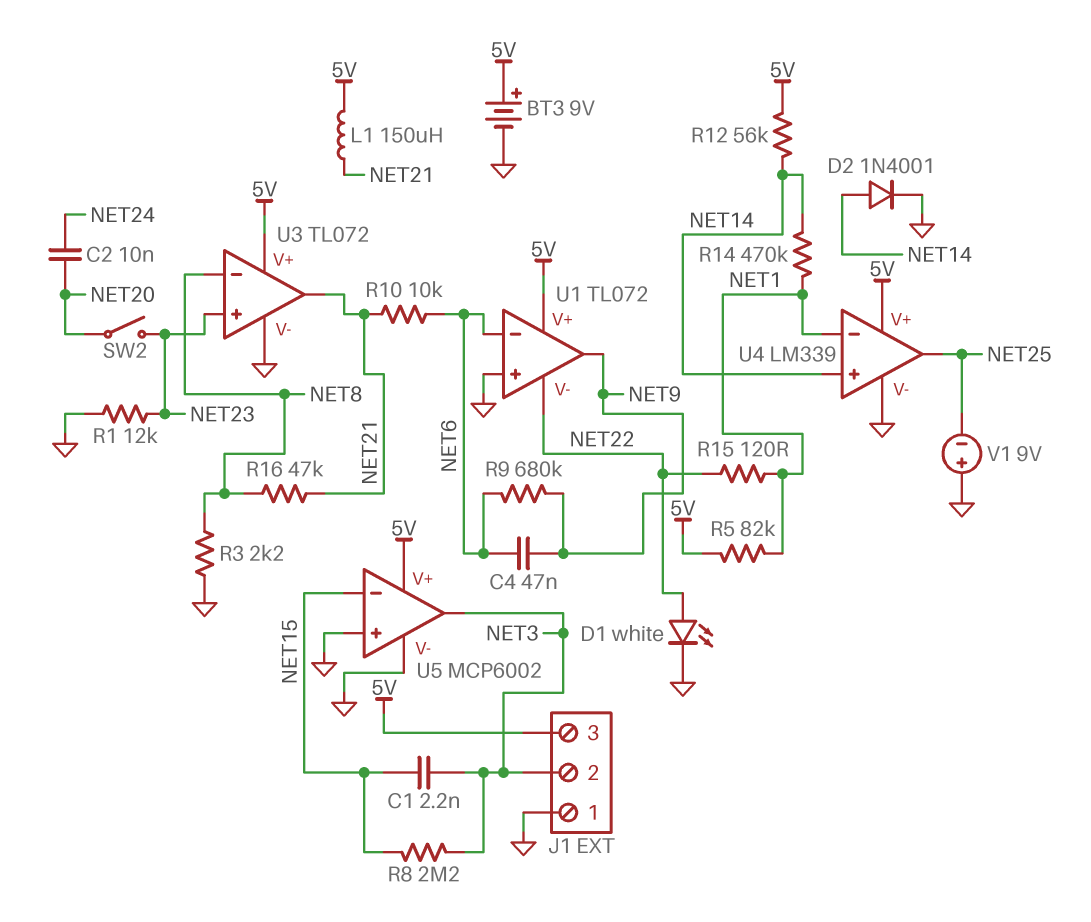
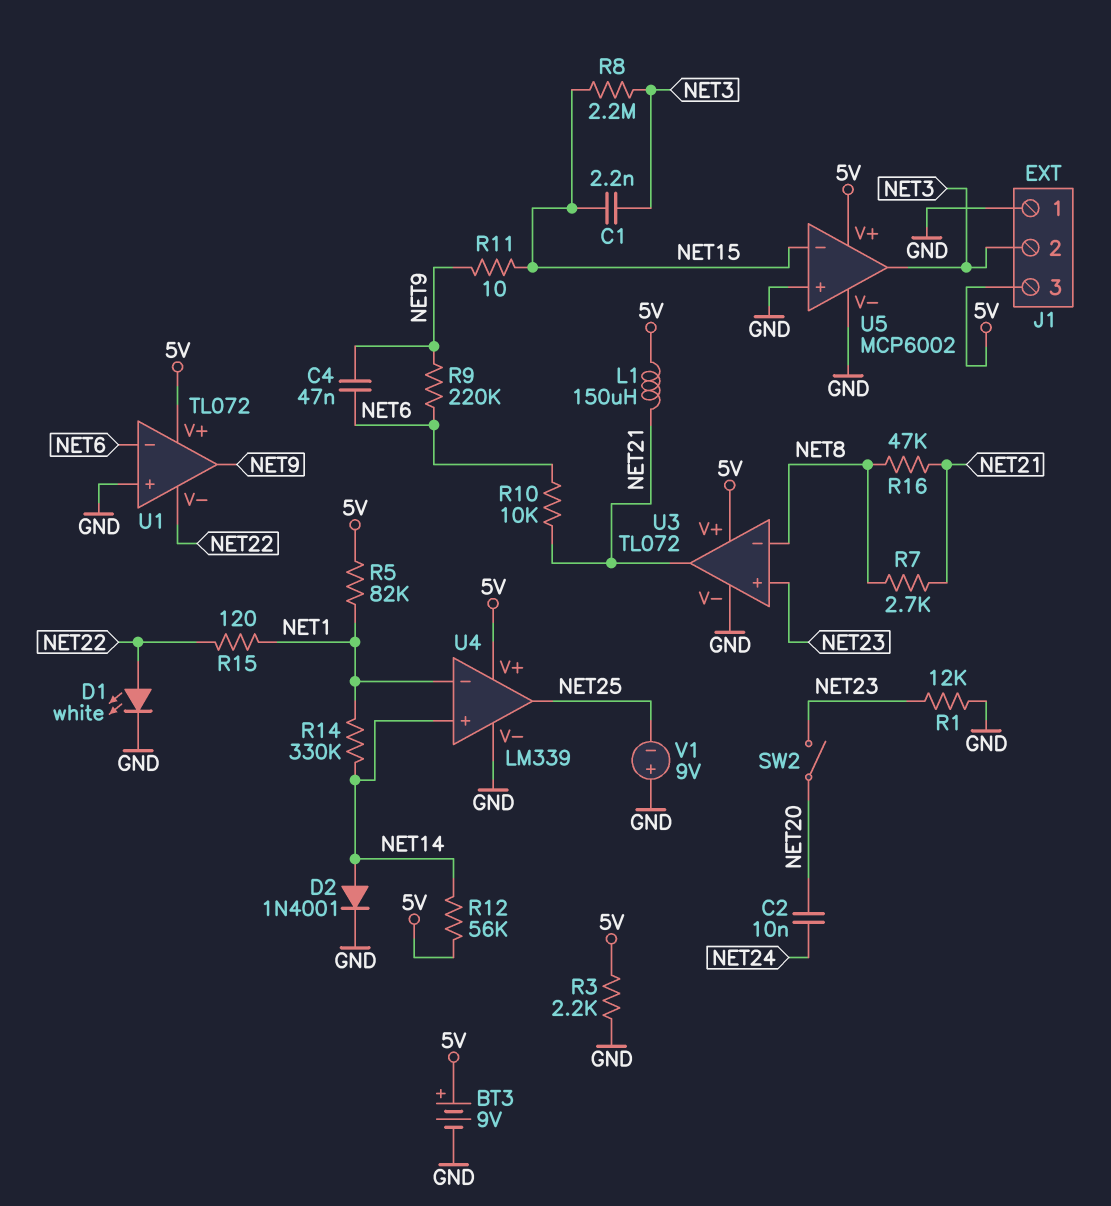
R3: 2.2k (GND, NET8) -> 2.2k (5V, GND)
R7: none -> 2.7k (NET8, NET21)
R9: 680k (NET6, NET9) -> 220k (NET6, NET9)
R11: none -> 10 (NET9, NET15)
R14: 470k (NET1, NET14) -> 330k (NET1, NET14)

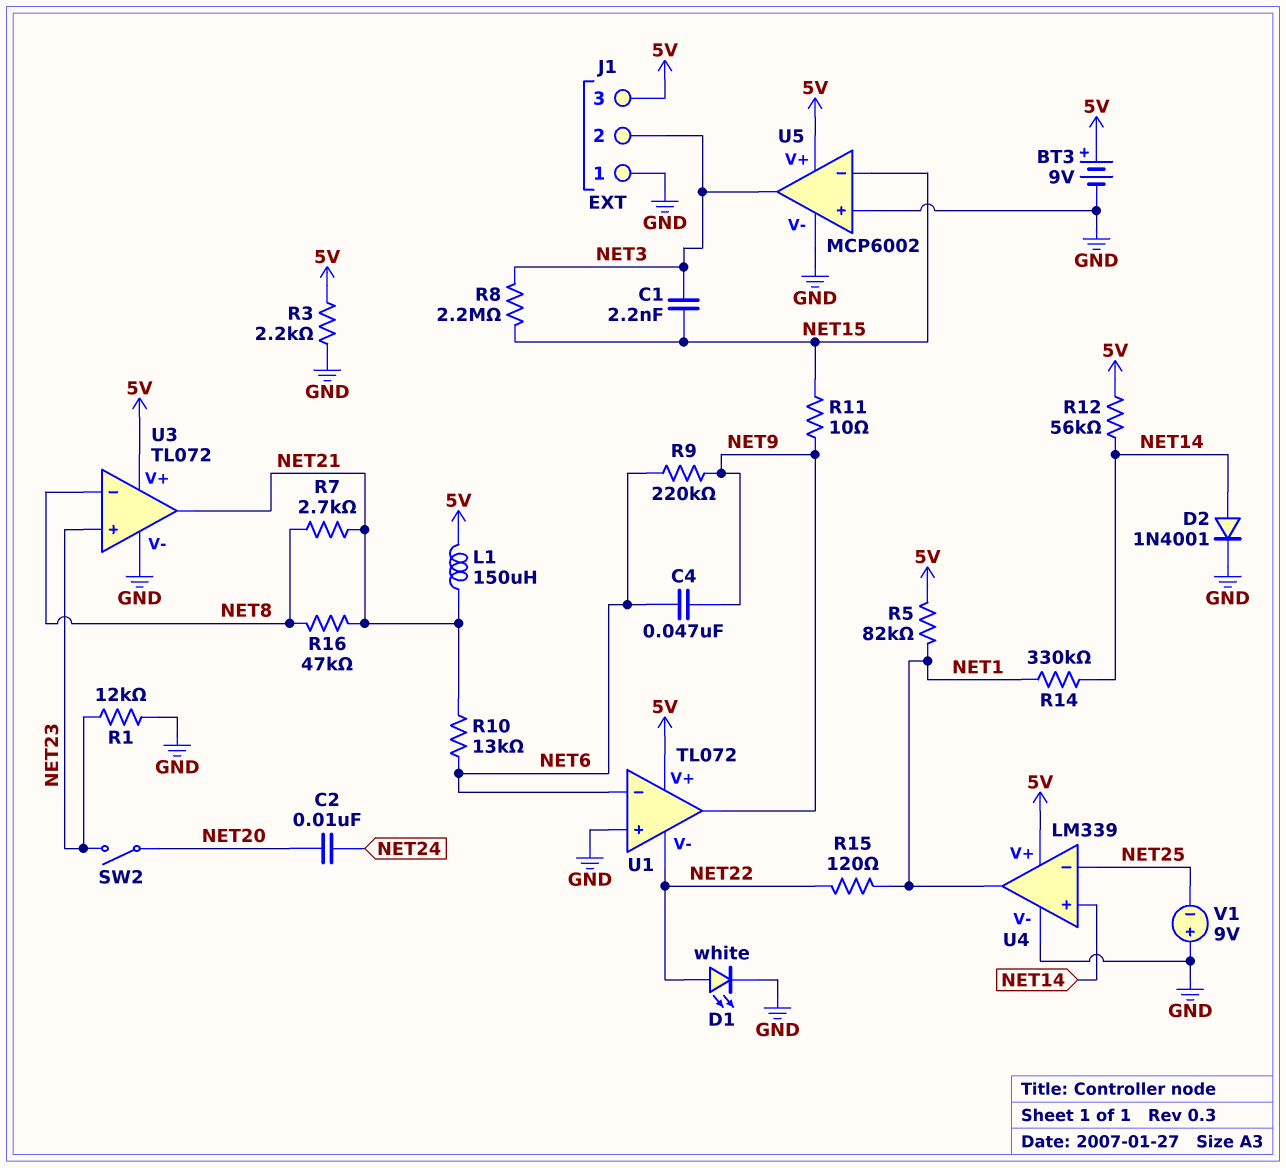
R10: 10k (NET6, NET21) -> 13k (NET6, NET21)
U4 pin in-: NET1 -> NET25
U4 pin out: NET25 -> NET1

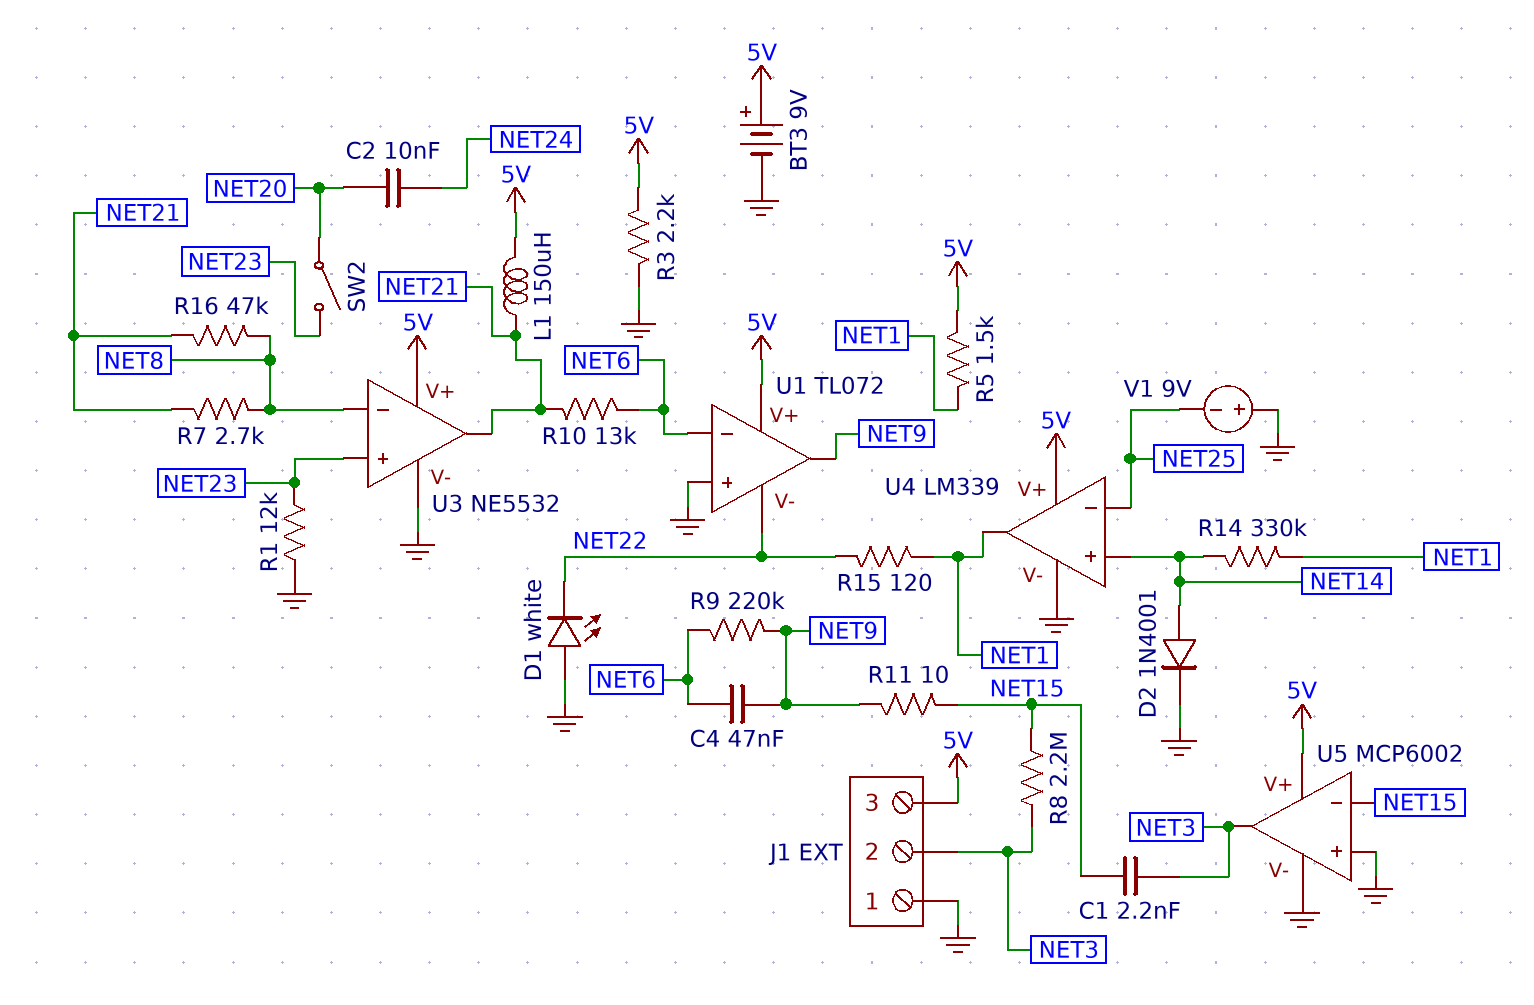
D1: LED white (A NET22, K GND) -> LED white (A GND, K NET22)
R5: 82k (5V, NET1) -> 1.5k (5V, NET1)
R12: 56k (5V, NET14) -> none
U3: TL072 -> NE5532

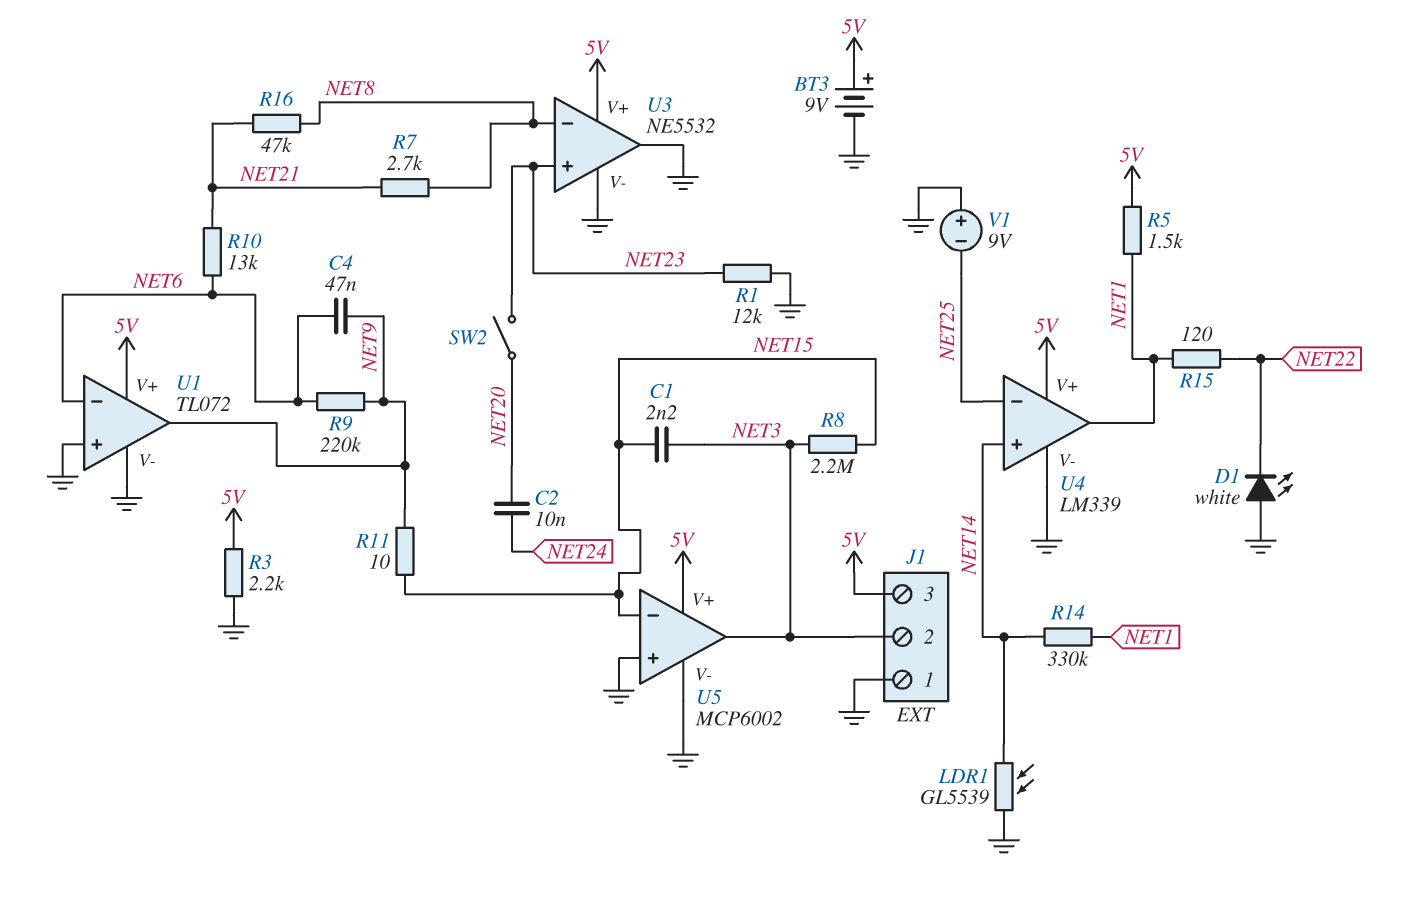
D2: diode 1N4001 (A NET14, K GND) -> none
L1: 150uH (5V, NET21) -> none
LDR1: none -> GL5539 (GND, NET14)
U1 pin V-: NET22 -> GND
U3 pin out: NET21 -> GND

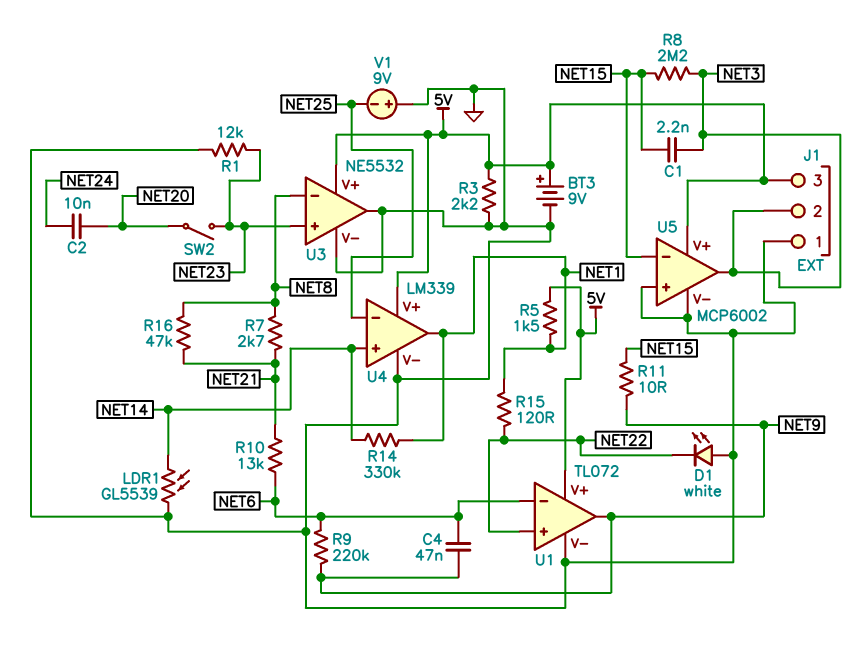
U1 pin in+: GND -> NET22

